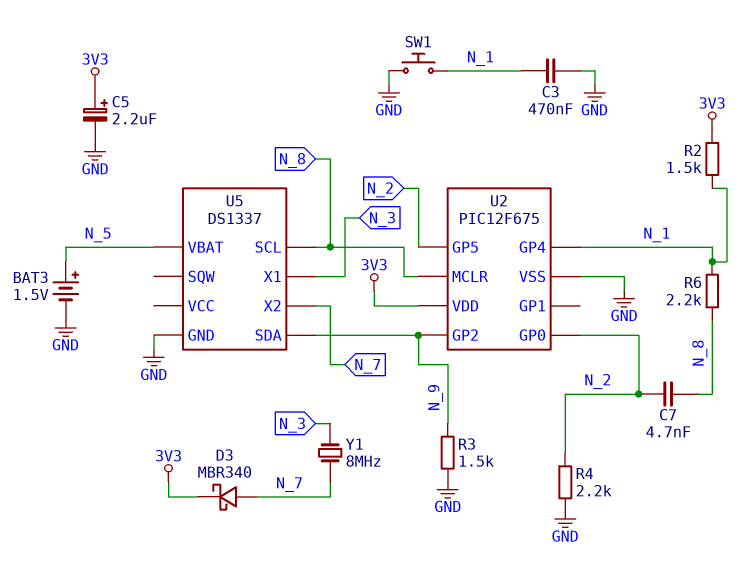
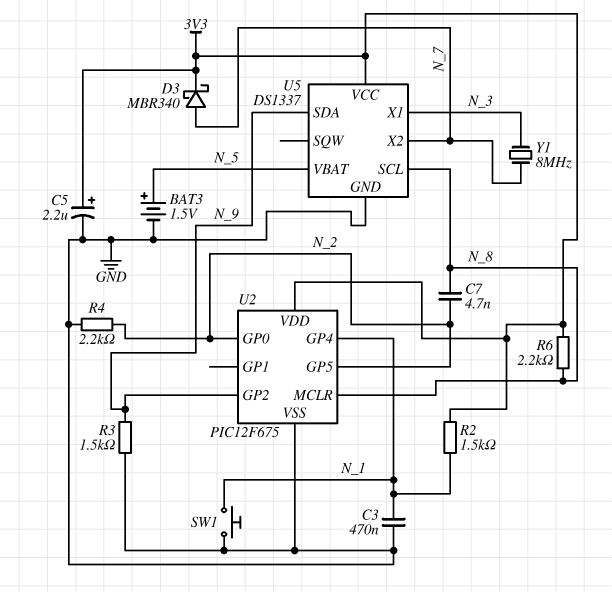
R6: 2.2k (N_1, N_8) -> 2.2k (3V3, N_8)
U5 pin VCC: none -> 3V3

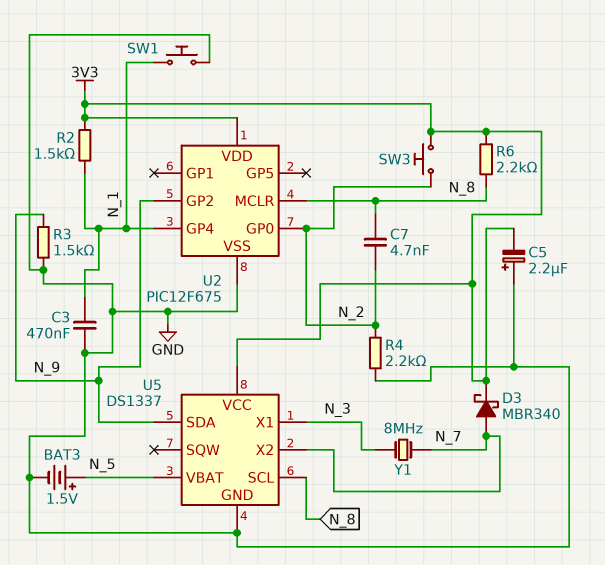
C5: 2.2uF (plus 3V3, minus GND) -> 2.2uF (plus GND, minus 3V3)
SW3: none -> button (3V3, N_2)
U2 pin GP5: N_2 -> none

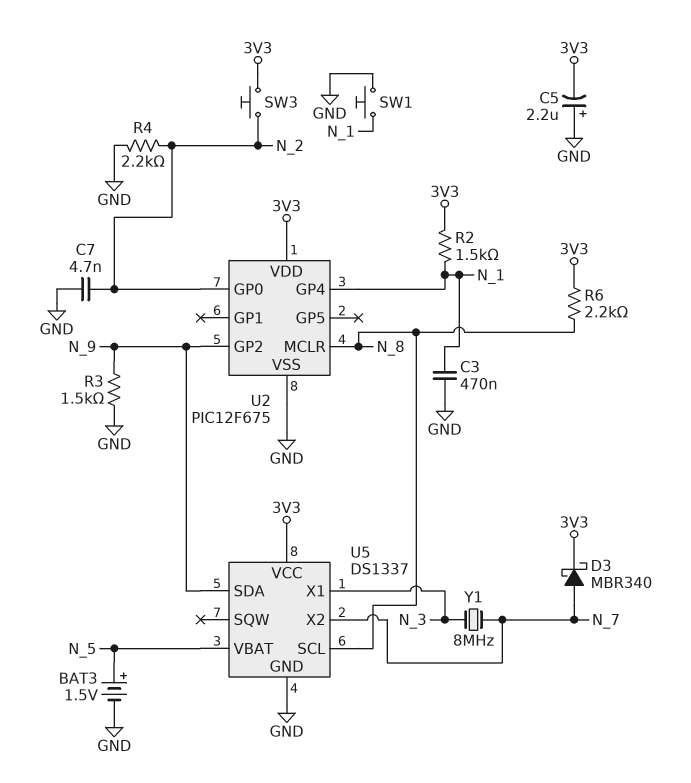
C7: 4.7nF (N_2, N_8) -> 4.7nF (GND, N_2)

